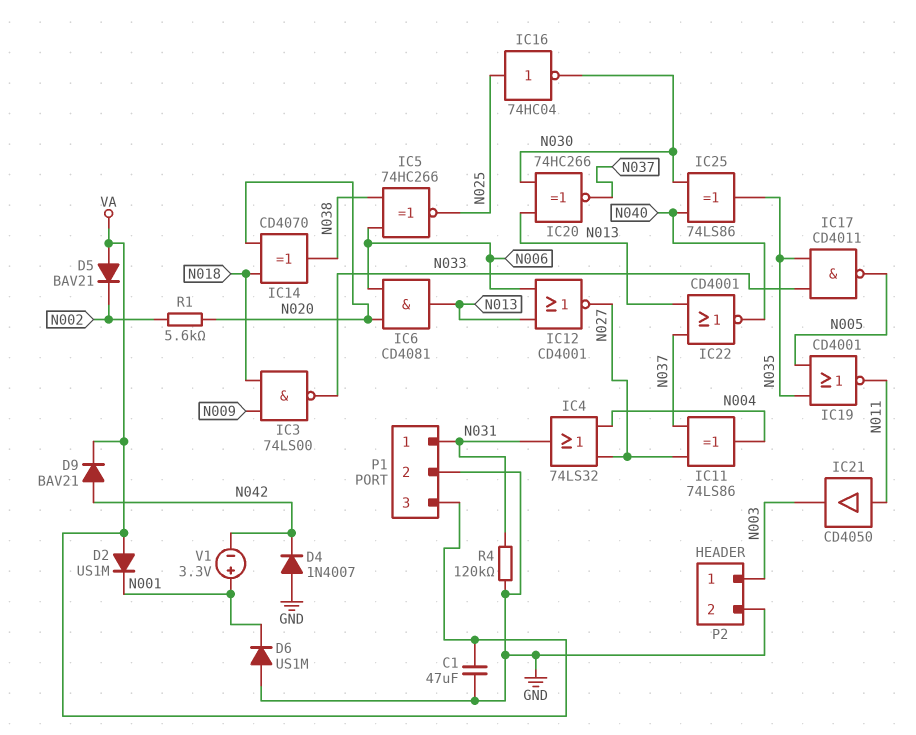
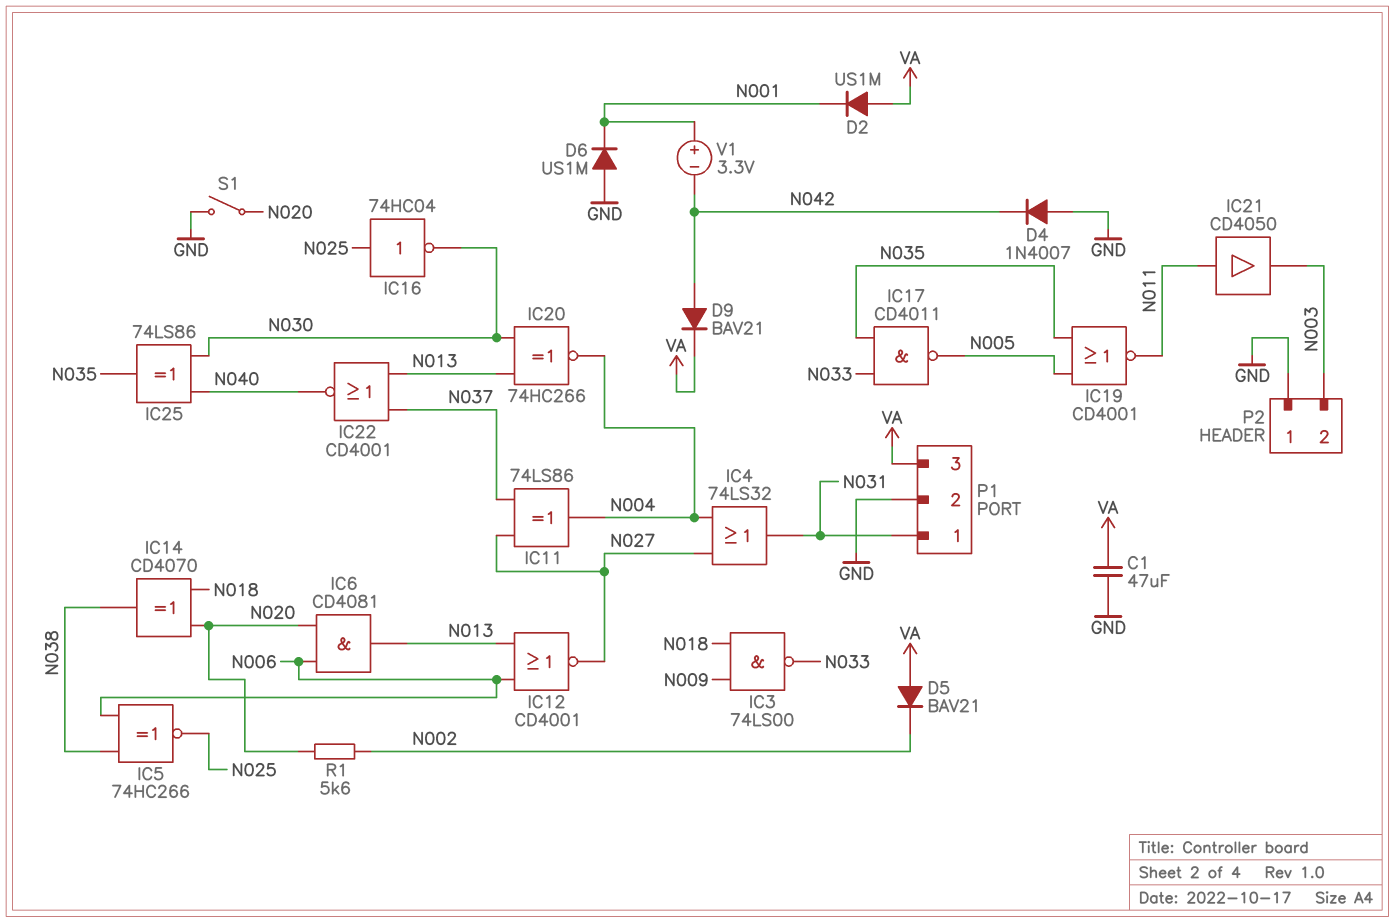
IC20: XNOR 74HC266 (in N013, in N030, out N037) -> XNOR 74HC266 (in N013, in N030, out N004)
P2 pin 1: N003 -> GND
P2 pin 2: GND -> N003
R4: 120k (GND, N031) -> none
S1: none -> switch (GND, N020)

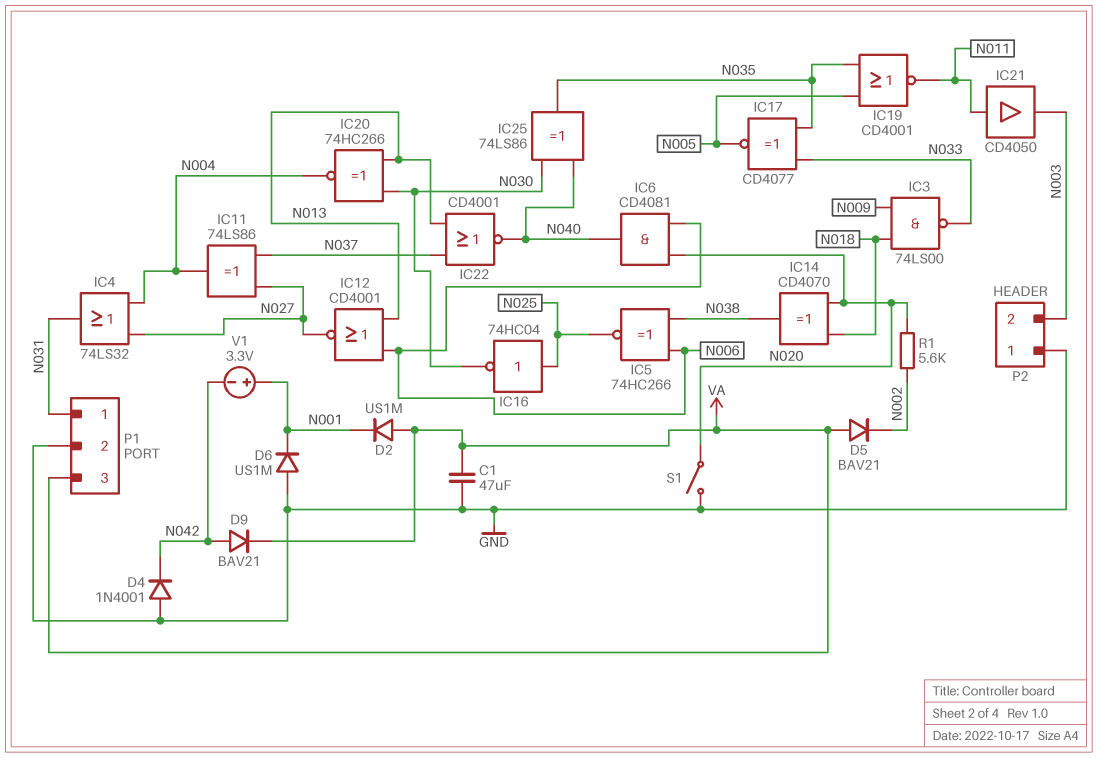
D4: diode 1N4007 (A GND, K N042) -> diode 1N4001 (A GND, K N042)
IC6: AND CD4081 (in N006, in N020, out N013) -> AND CD4081 (in N006, in N020, out N040)
IC17: NAND CD4011 (in N033, in N035, out N005) -> XNOR CD4077 (in N033, in N035, out N005)

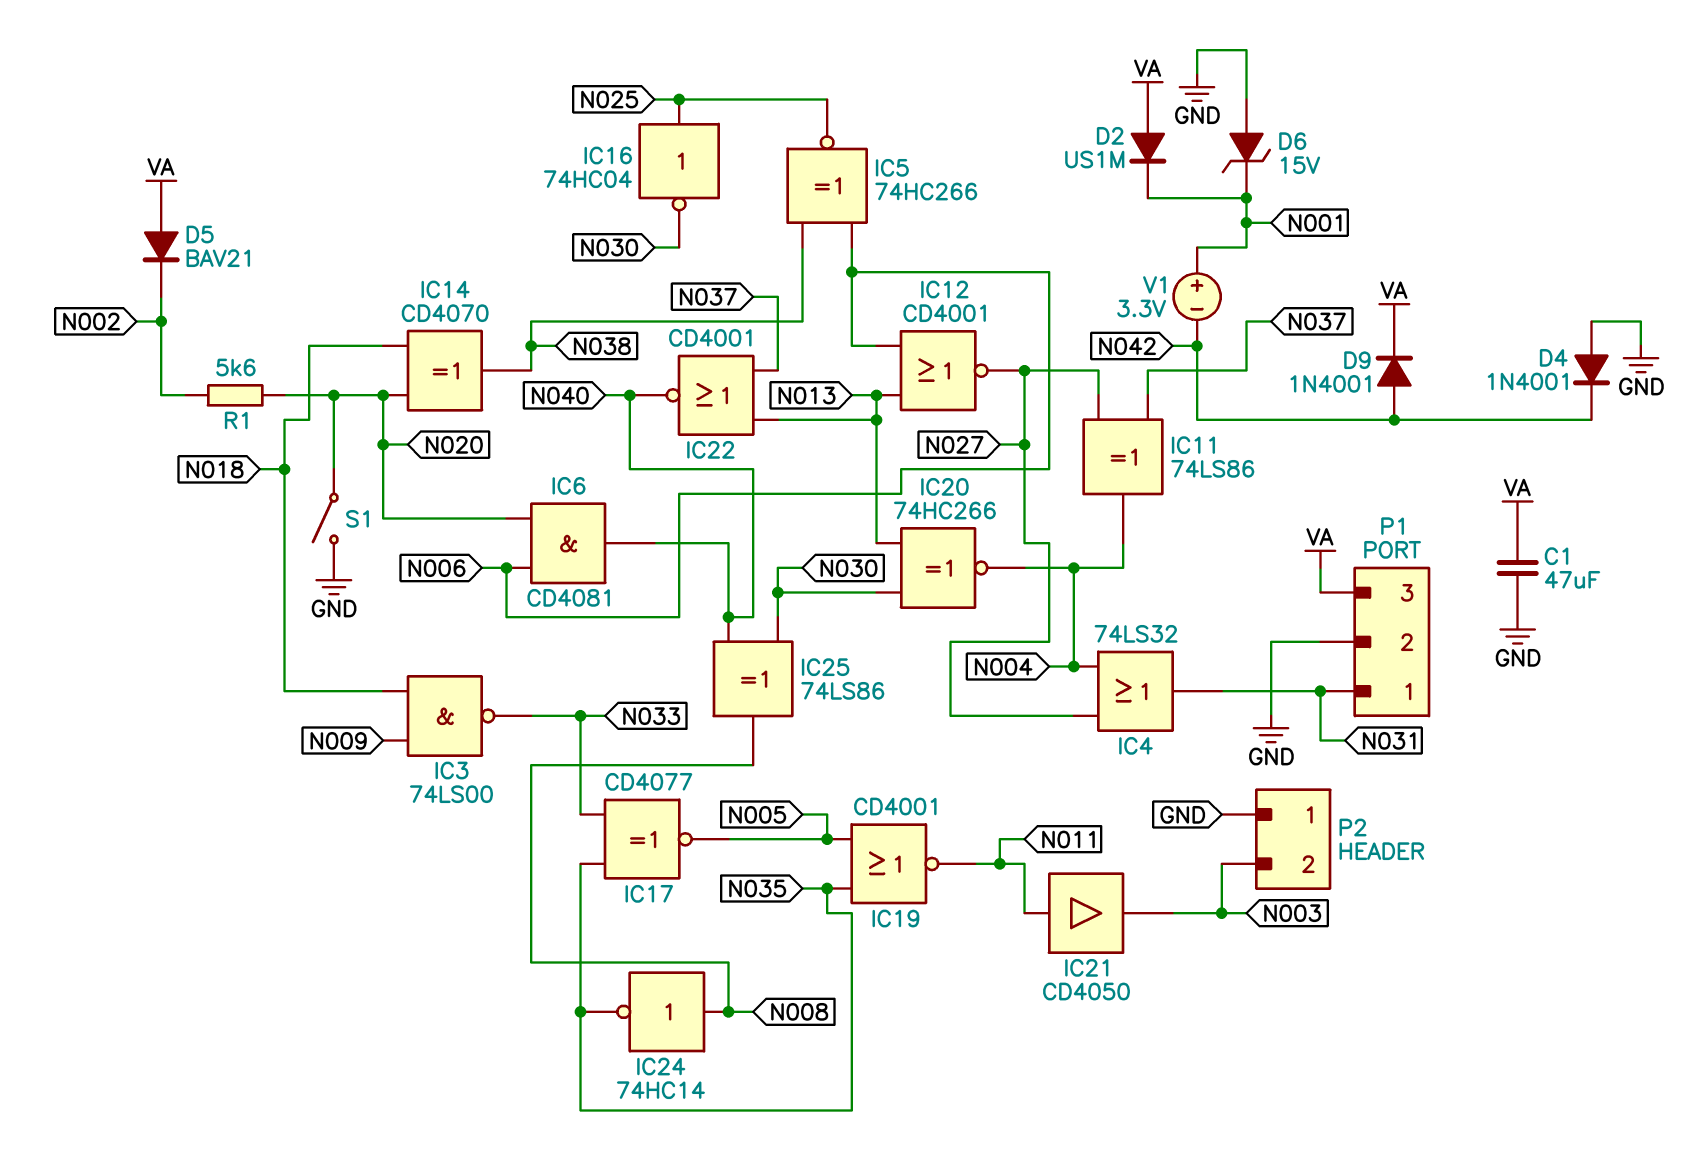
D6: diode US1M (A GND, K N001) -> zener 15V (A GND, K N001)
D9: diode BAV21 (A N042, K VA) -> diode 1N4001 (A N042, K VA)
IC24: none -> NOT 74HC14 (in N008, out N035)
IC25: XOR 74LS86 (in N030, in N040, out N035) -> XOR 74LS86 (in N030, in N040, out N008)

